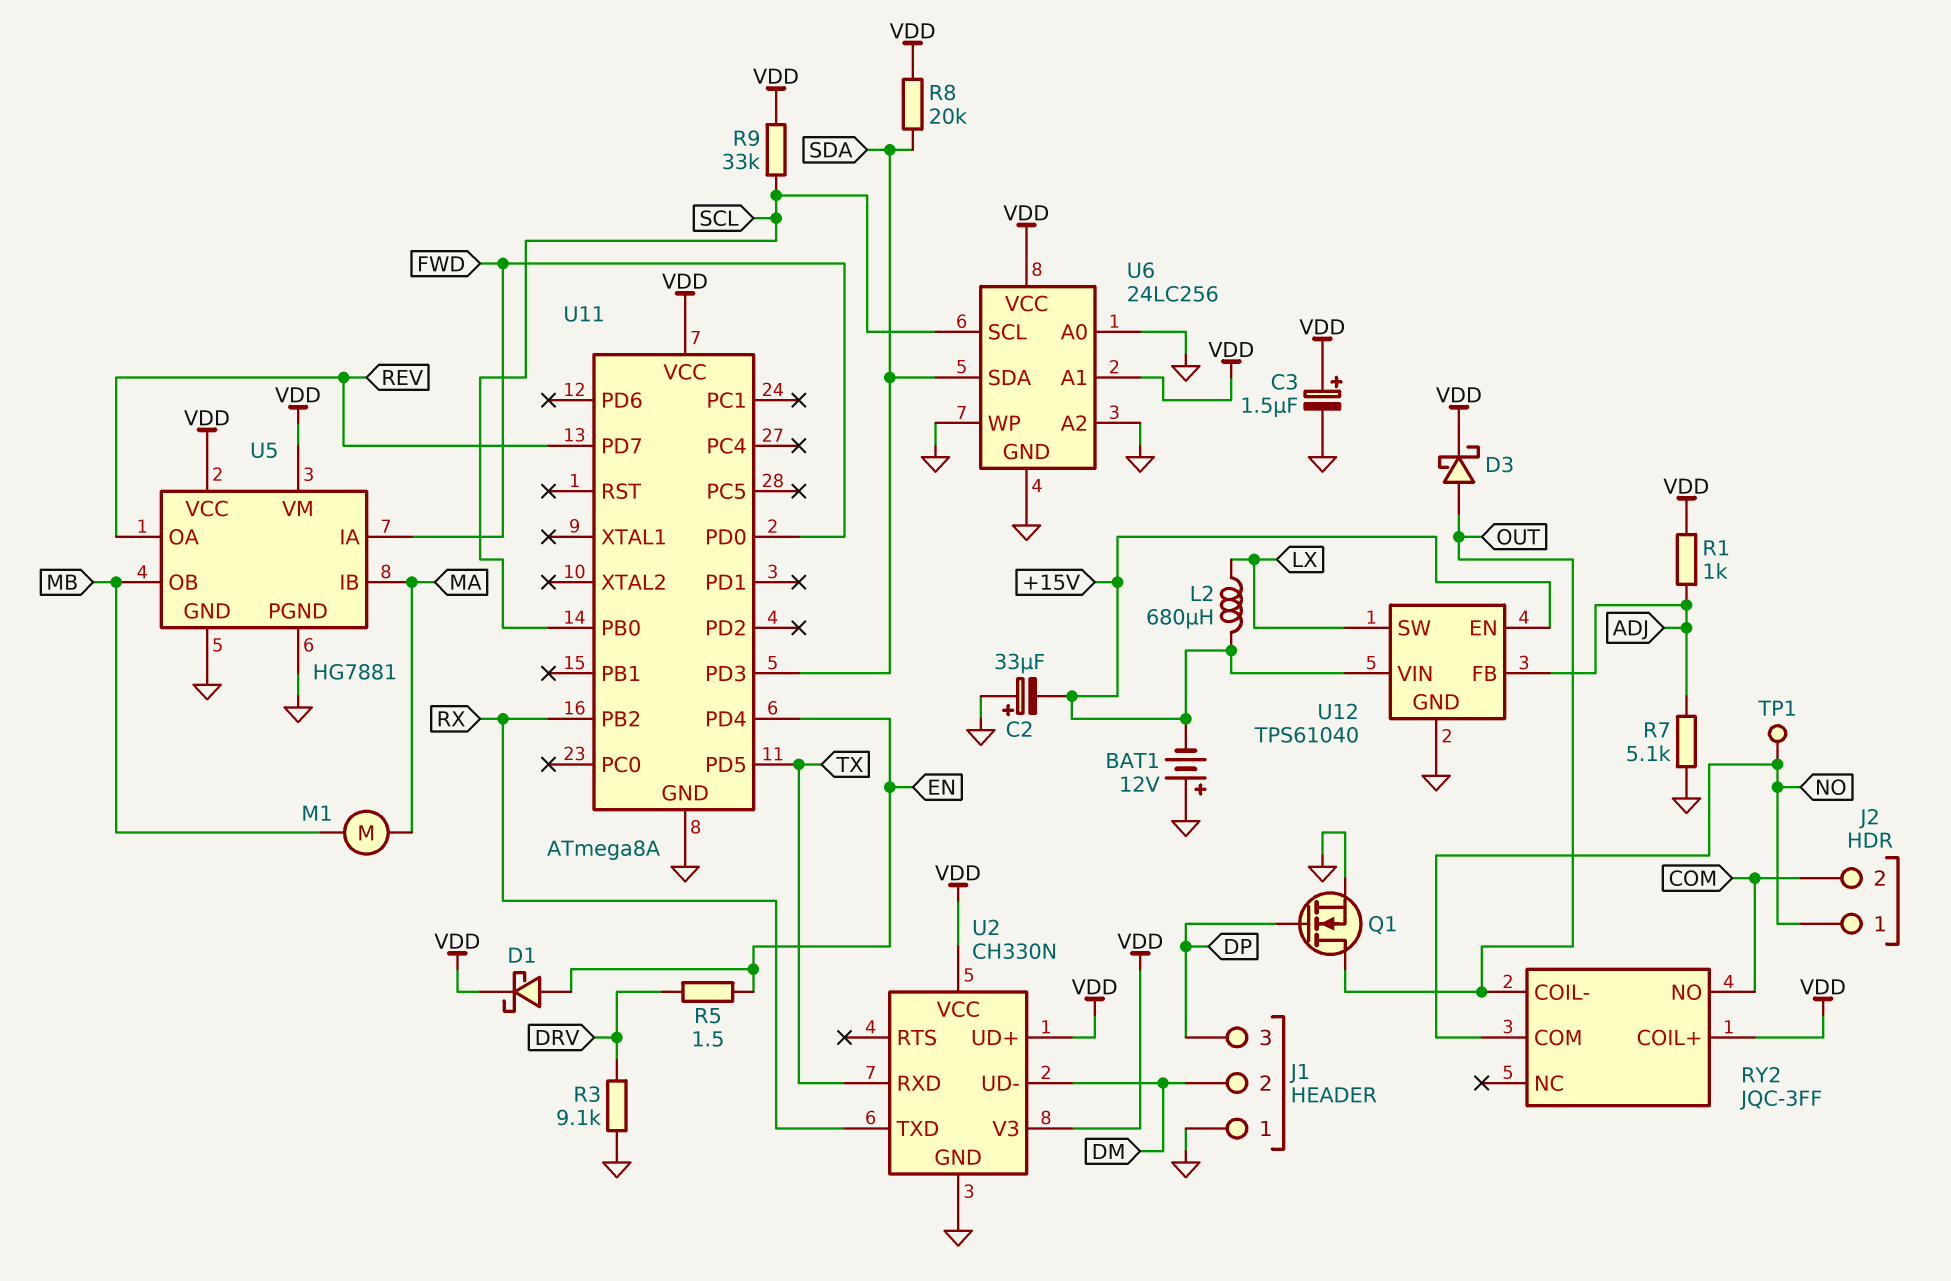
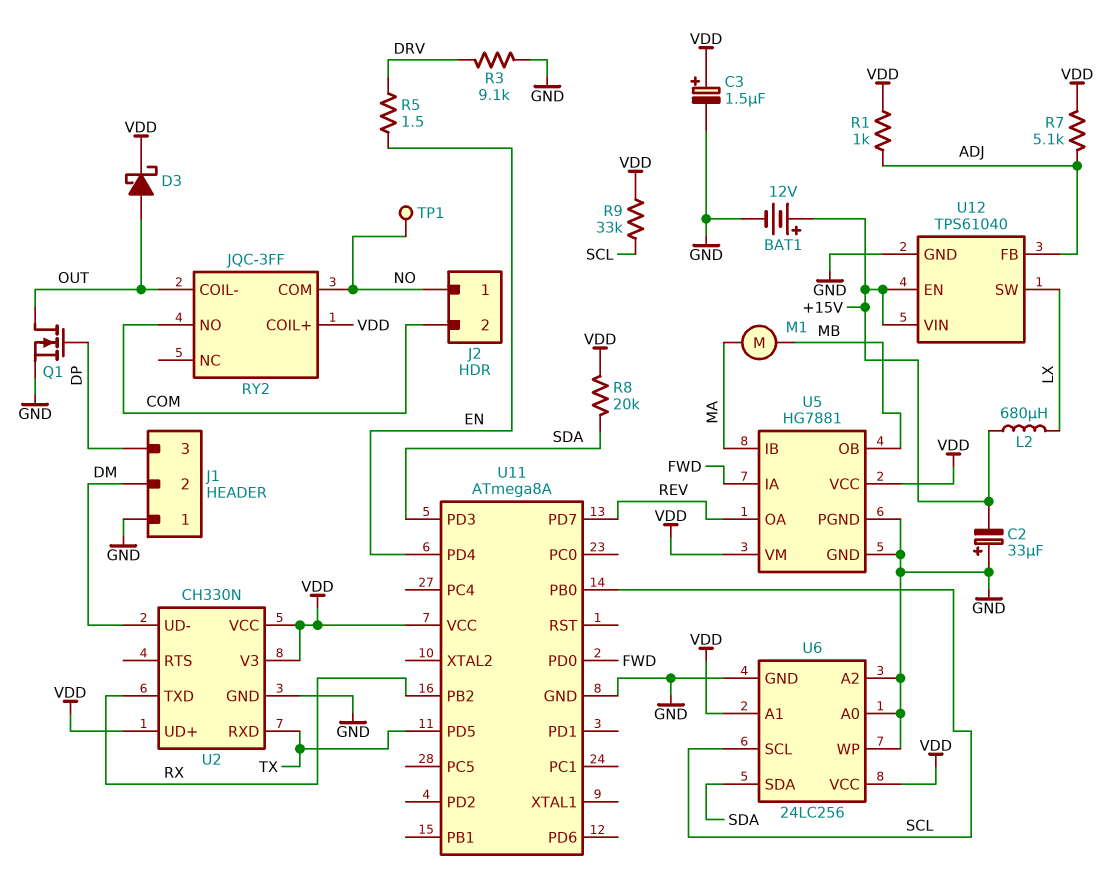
BAT1: 12V (plus GND, minus +15V) -> 12V (plus +15V, minus GND)
D1: schottky (A EN, K VDD) -> none
R7: 5.1k (ADJ, GND) -> 5.1k (ADJ, VDD)

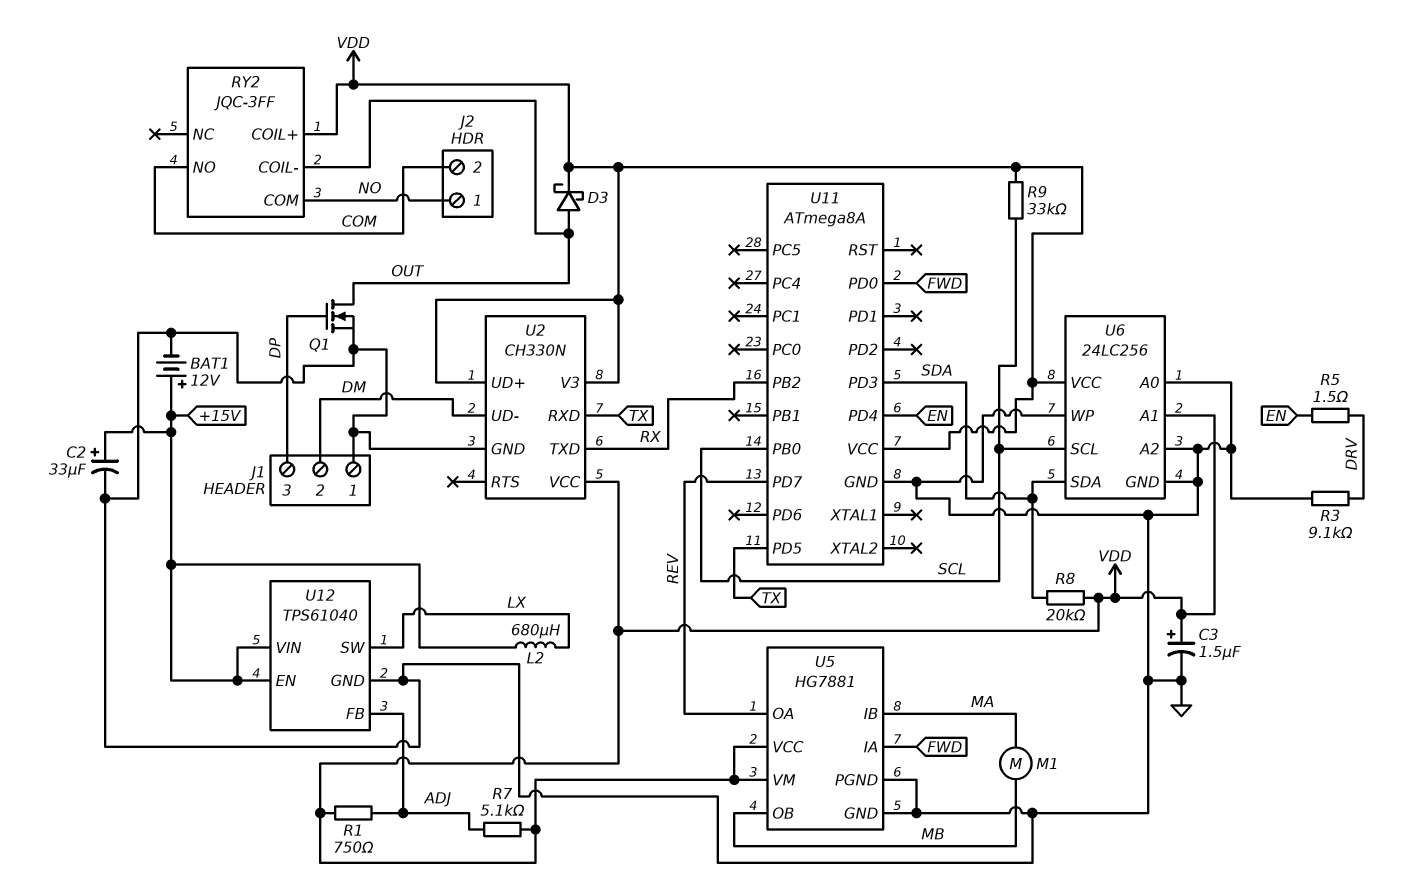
C2: 33uF (plus GND, minus +15V) -> 33uF (plus +15V, minus GND)
R1: 1k (ADJ, VDD) -> 750 (ADJ, VDD)
TP1: test point (NO) -> none

